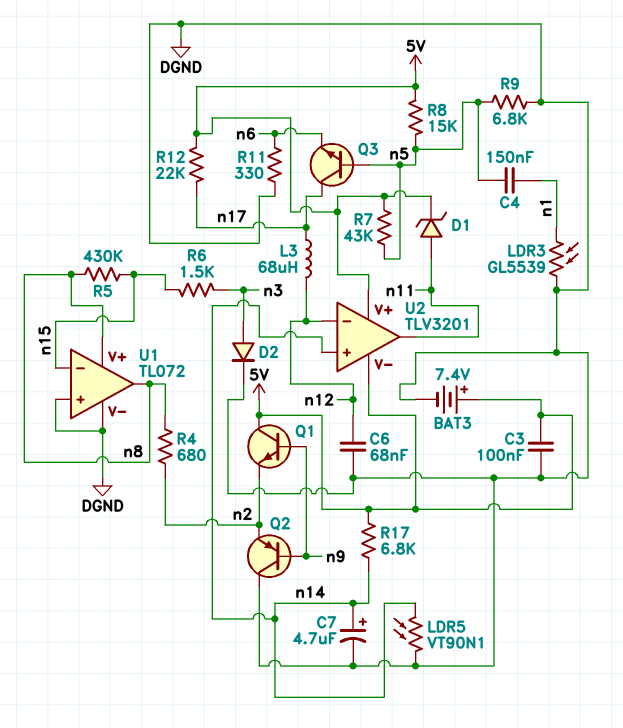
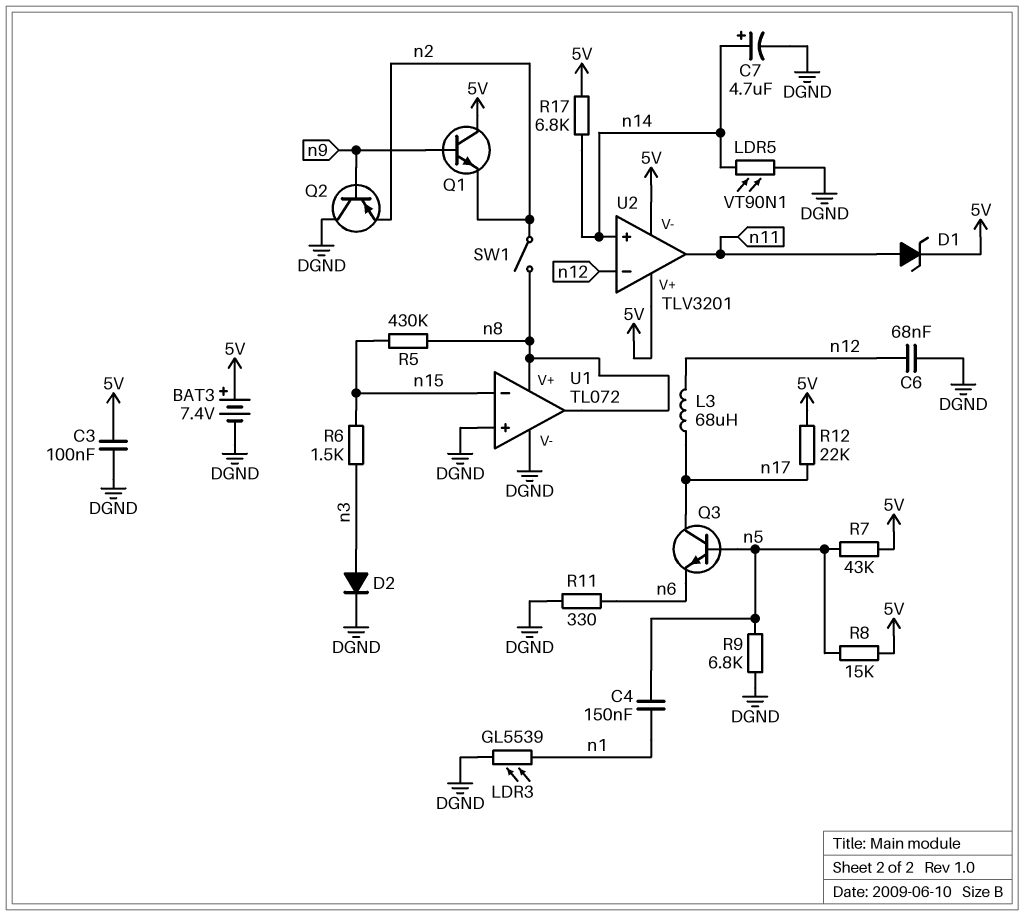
R4: 680 (n2, n8) -> none
SW1: none -> switch (n2, n8)

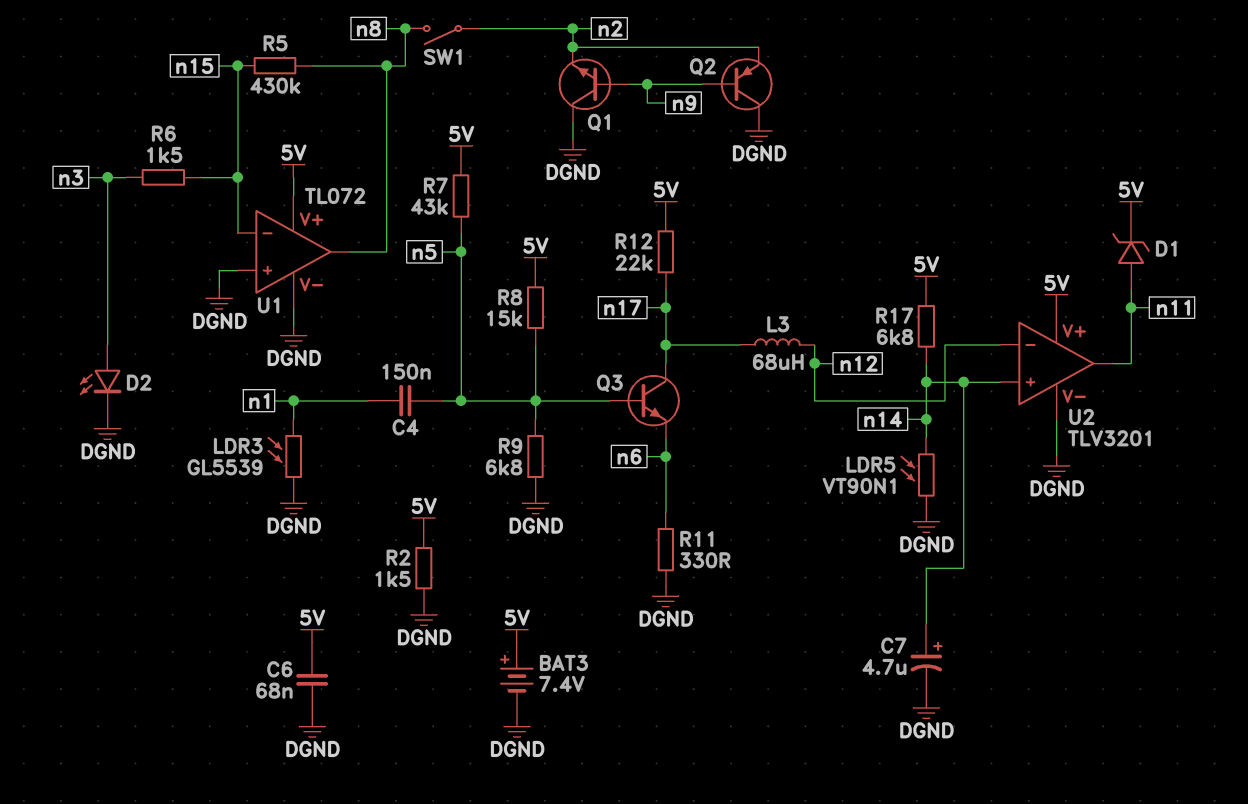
C3: 100nF (5V, DGND) -> none
C6: 68nF (DGND, n12) -> 68nF (5V, DGND)
D2: diode (A n3, K DGND) -> LED (A n3, K DGND)
Q1: NPN (B n9, C 5V, E n2) -> NPN (B n9, C DGND, E n2)
R2: none -> 1.5k (5V, DGND)
U1 pin V+: n8 -> 5V
U2 pin V-: 5V -> DGND

